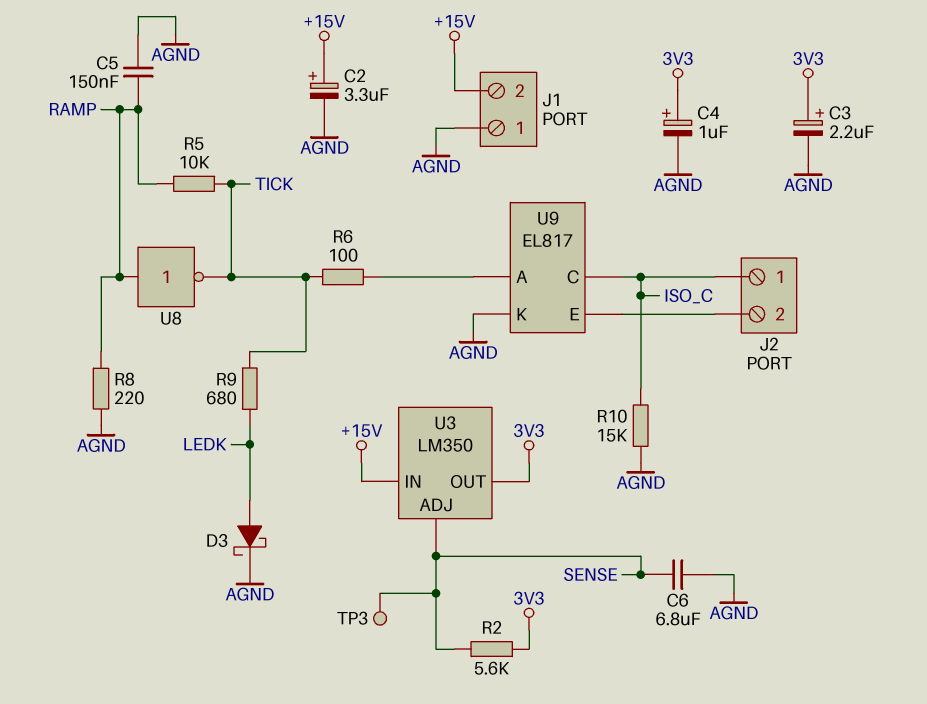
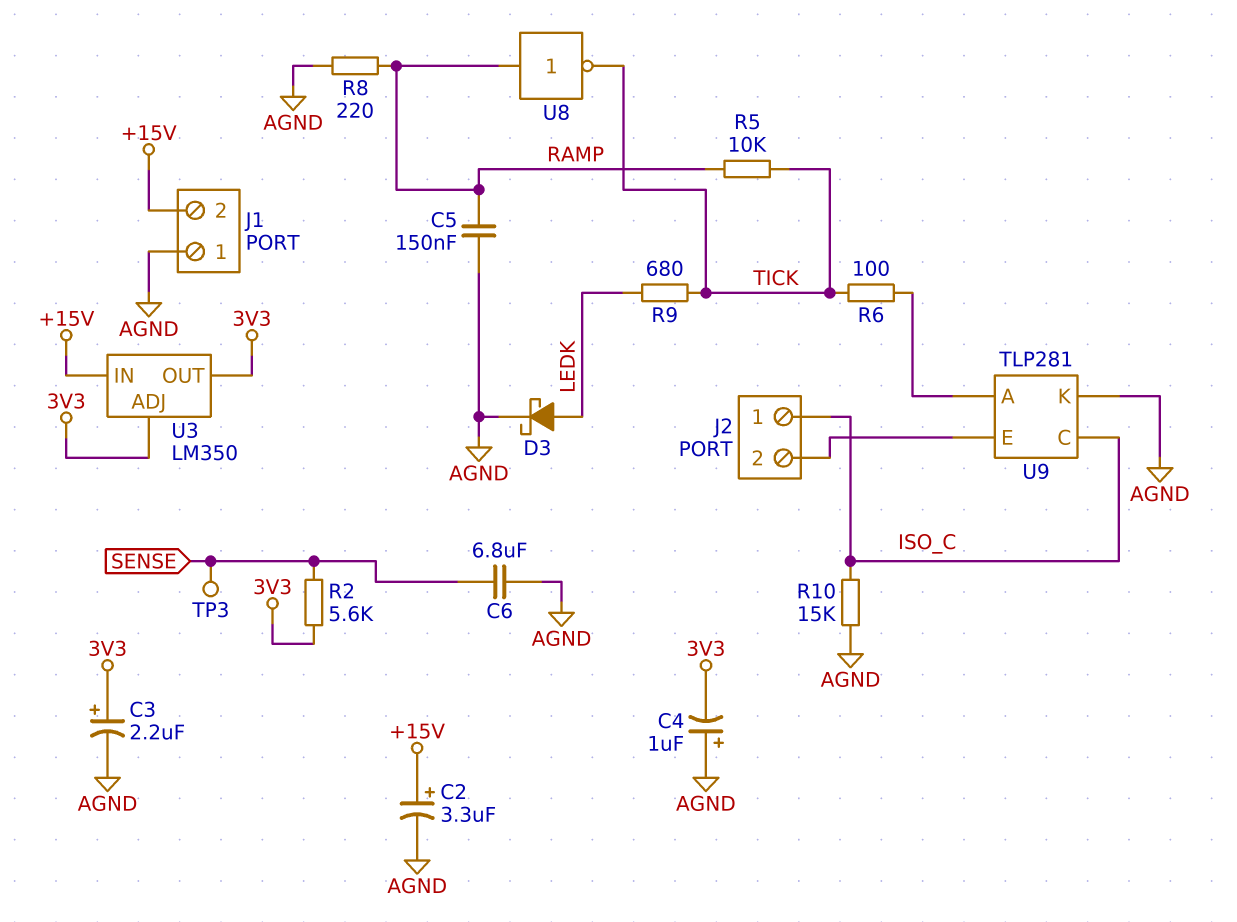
C4: 1uF (plus 3V3, minus AGND) -> 1uF (plus AGND, minus 3V3)
U3 pin ADJ: SENSE -> 3V3
U9: EL817 -> TLP281

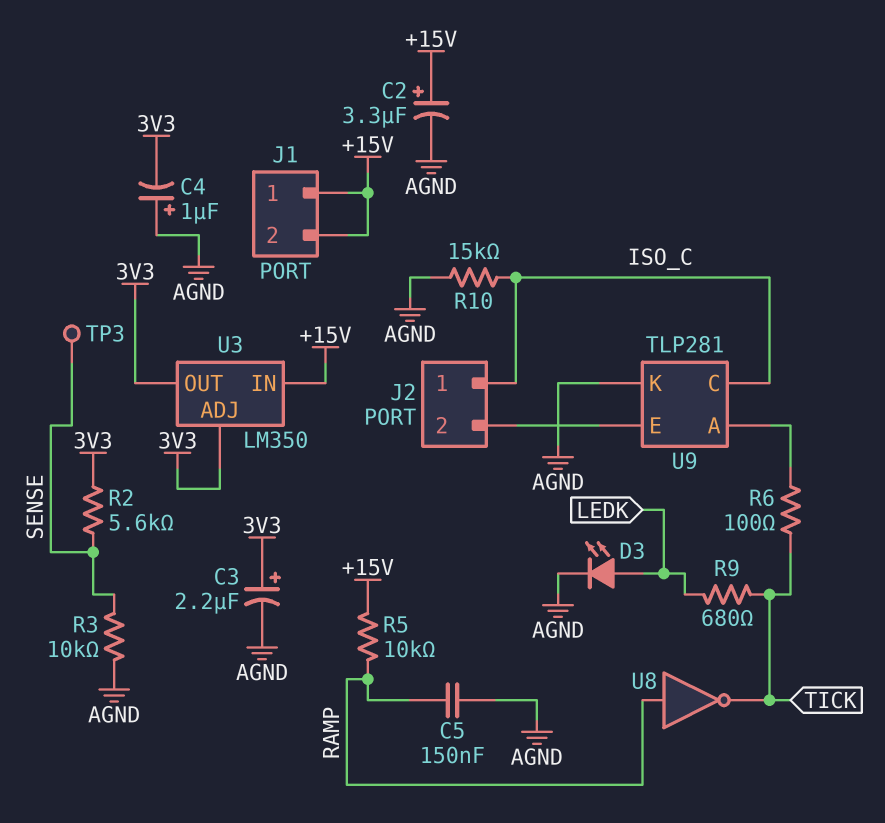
C6: 6.8uF (AGND, SENSE) -> none
D3: schottky (A LEDK, K AGND) -> LED (A LEDK, K AGND)
J1 pin 1: AGND -> +15V
R3: none -> 10k (AGND, SENSE)
R5: 10k (RAMP, TICK) -> 10k (+15V, RAMP)
R8: 220 (AGND, RAMP) -> none

